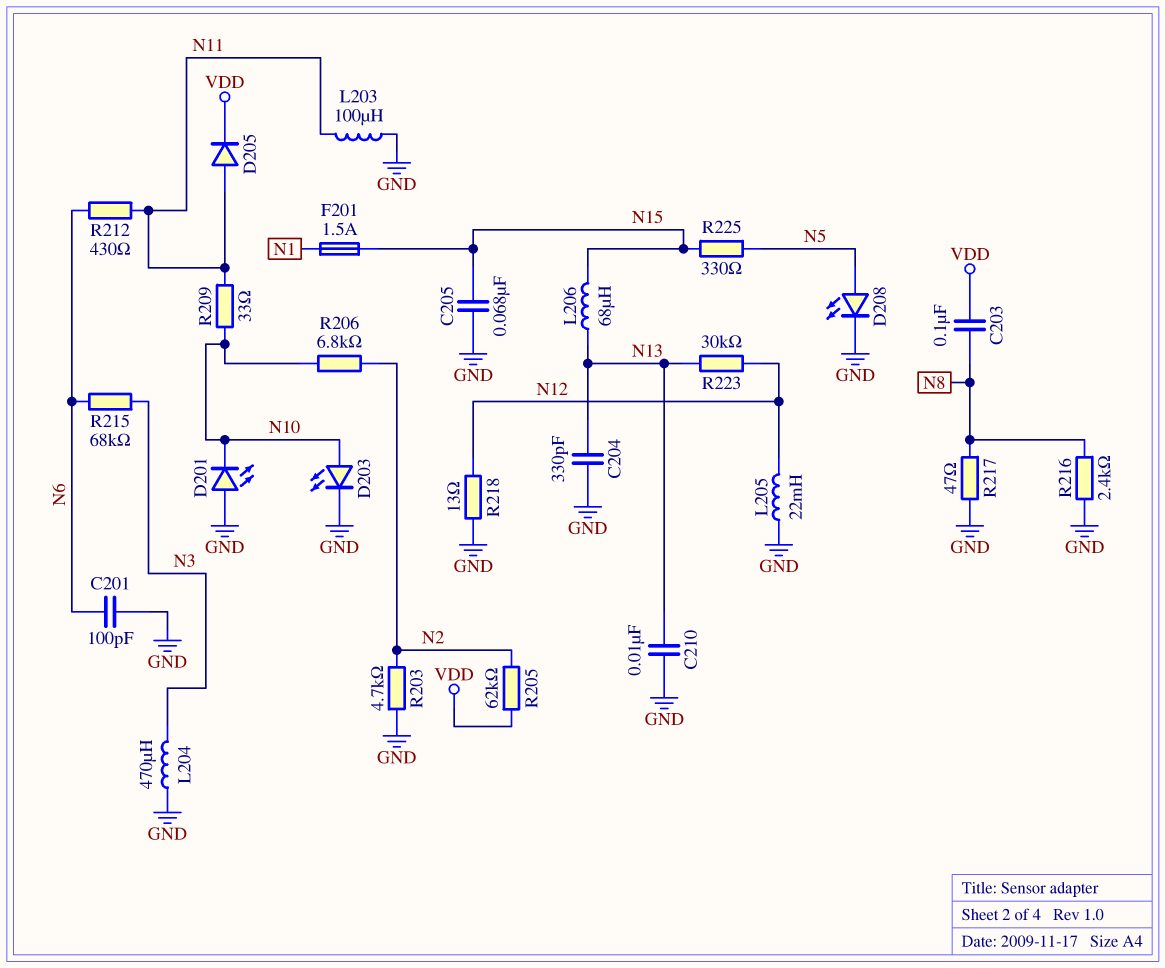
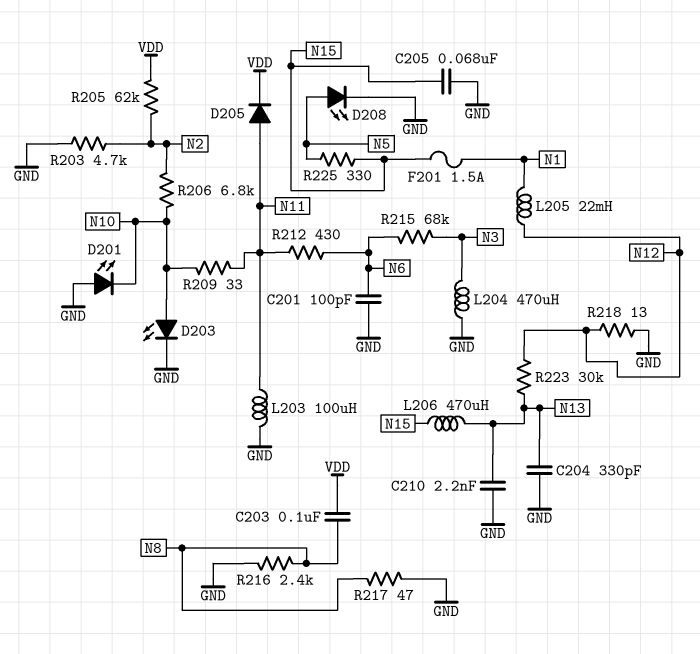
C210: 10nF (GND, N13) -> 2.2nF (GND, N13)
L205: 22mH (GND, N12) -> 22mH (N1, N12)
L206: 68uH (N13, N15) -> 470uH (N13, N15)

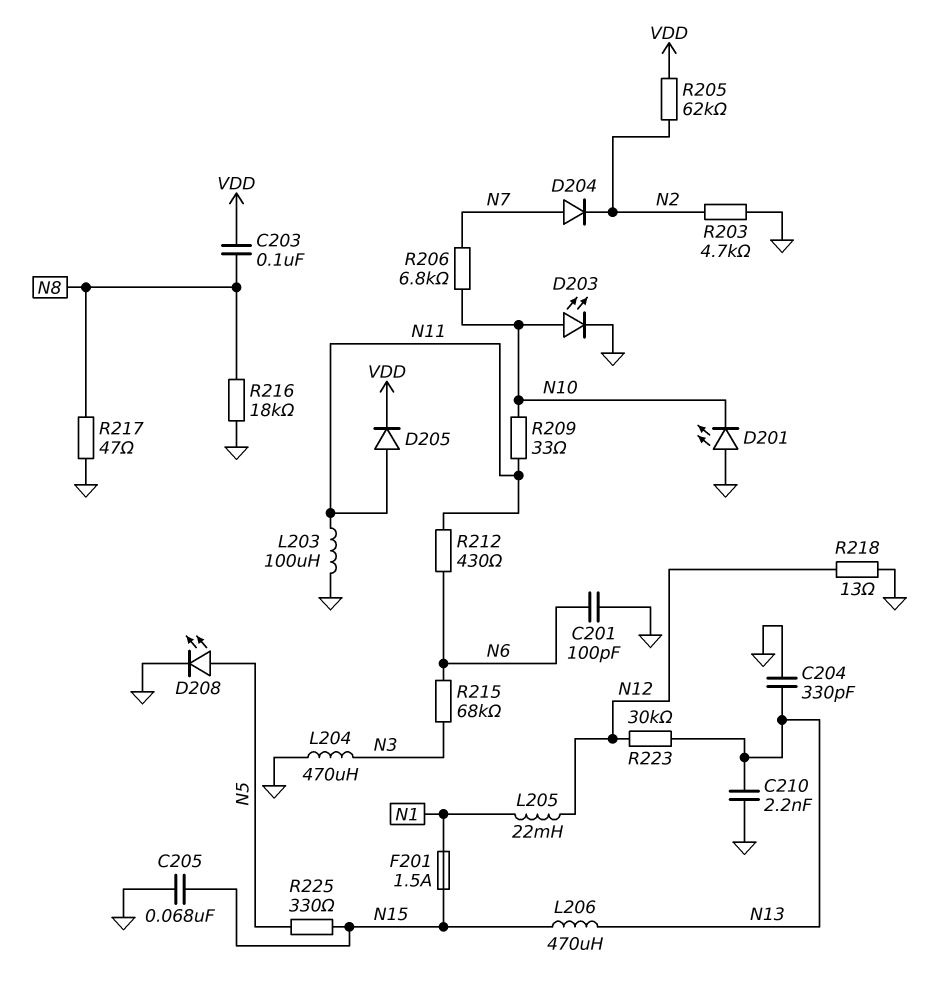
D204: none -> diode (A N7, K N2)
R206: 6.8k (N2, N10) -> 6.8k (N7, N10)
R216: 2.4k (GND, N8) -> 18k (GND, N8)

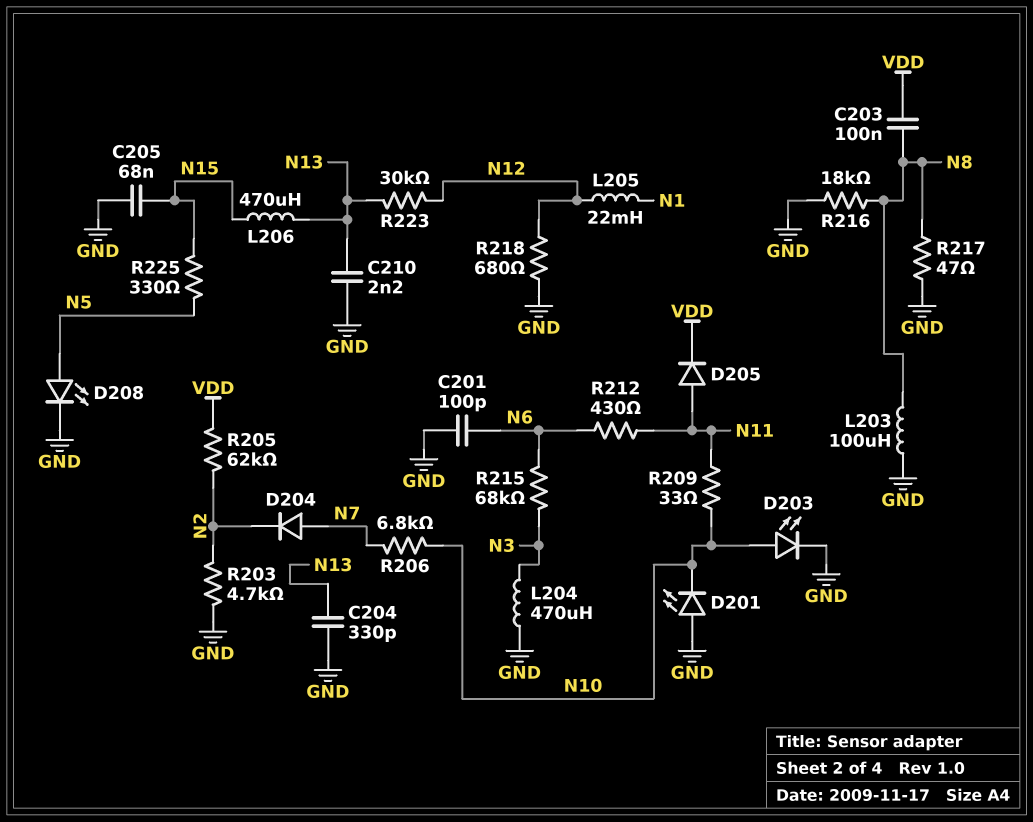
F201: 1.5A (N1, N15) -> none
L203: 100uH (GND, N11) -> 100uH (GND, N8)
R218: 13 (GND, N12) -> 680 (GND, N12)

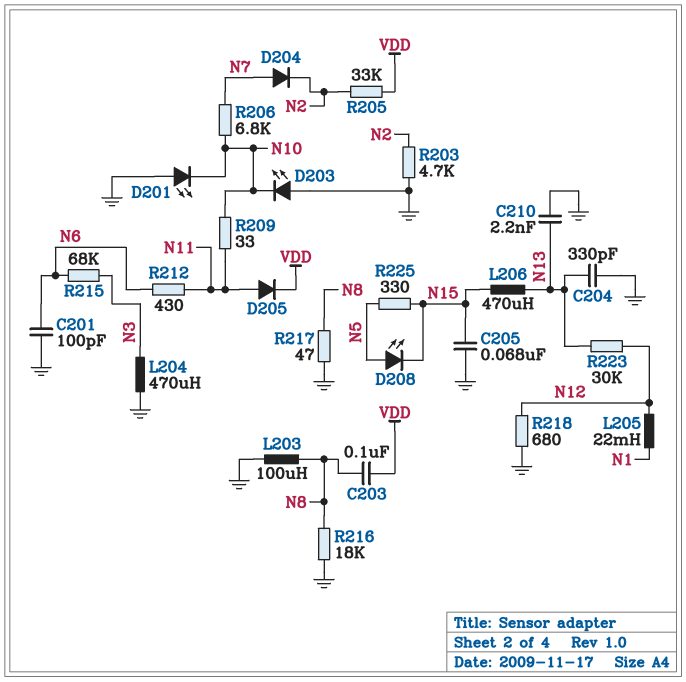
D203: LED (A N10, K GND) -> LED (A GND, K N10)
D208: LED (A N5, K GND) -> LED (A N5, K N15)
R205: 62k (N2, VDD) -> 33k (N2, VDD)

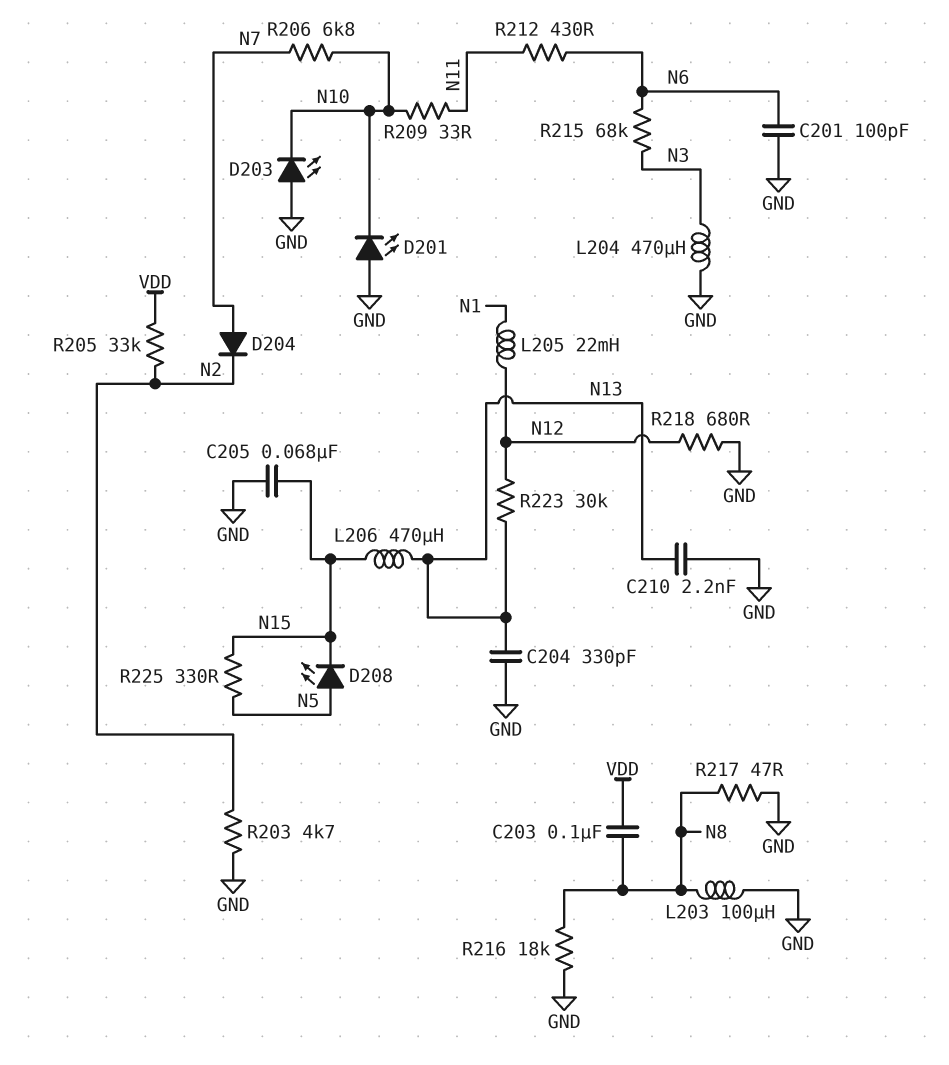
D205: diode (A N11, K VDD) -> none

